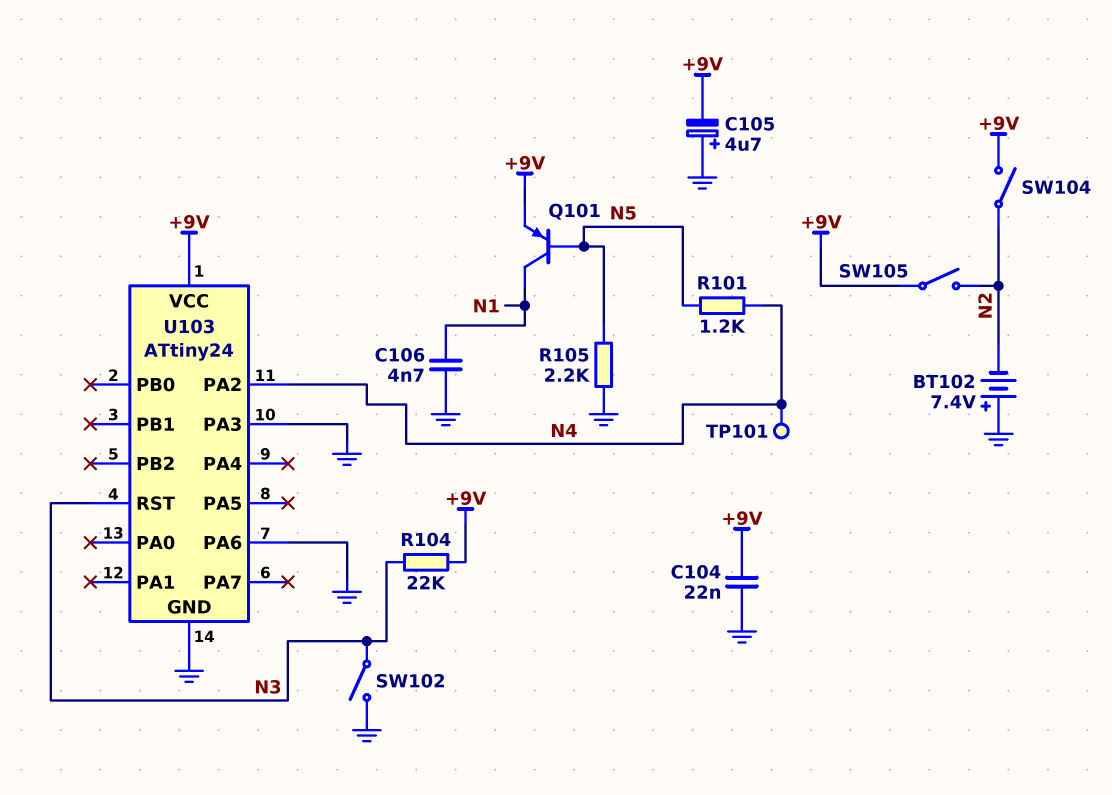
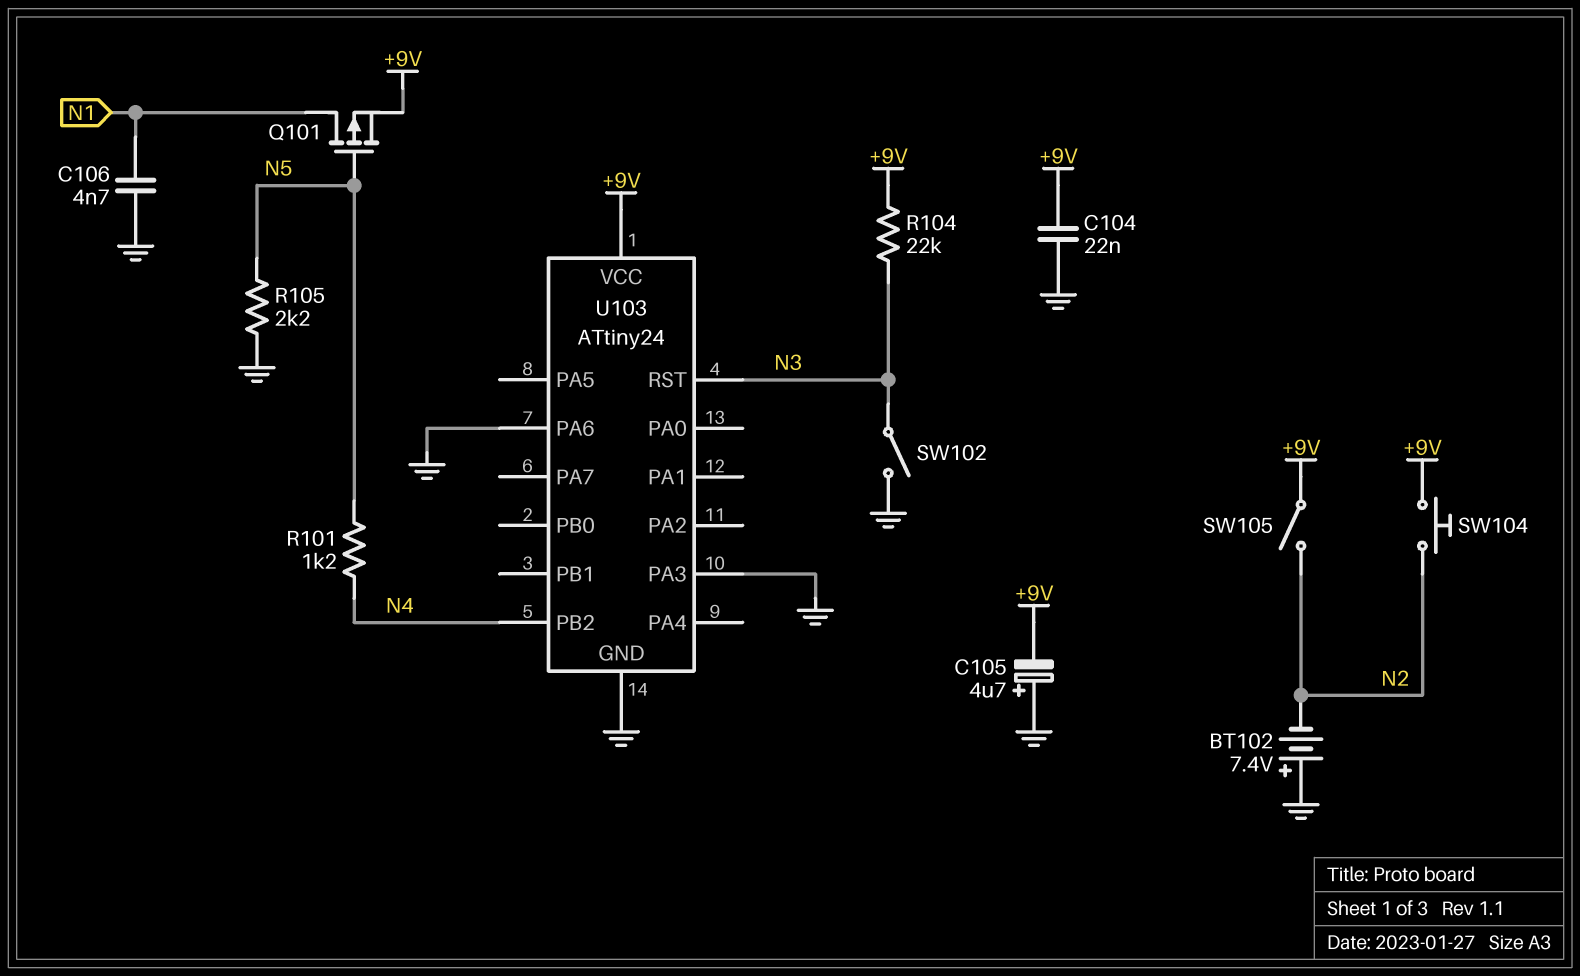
Q101: PNP (B N5, C N1, E +9V) -> PMOS (G N5, D N1, S +9V)
SW104: switch (+9V, N2) -> button (+9V, N2)
TP101: test point (N4) -> none
U103 pin PA2: N4 -> none
U103 pin PB2: none -> N4

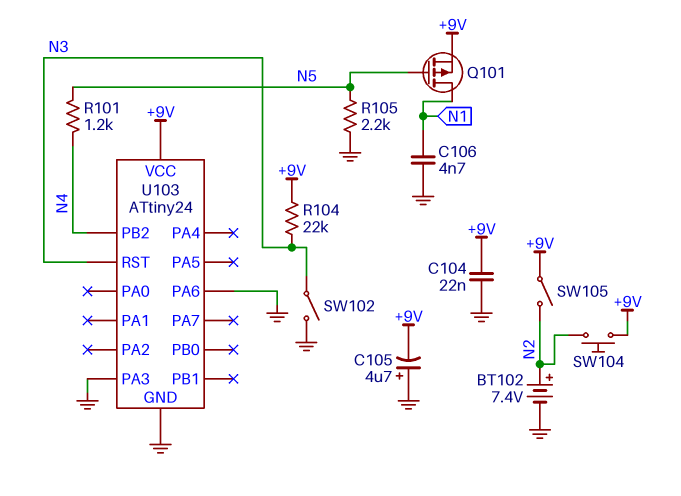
BT102: 7.4V (plus GND, minus N2) -> 7.4V (plus N2, minus GND)

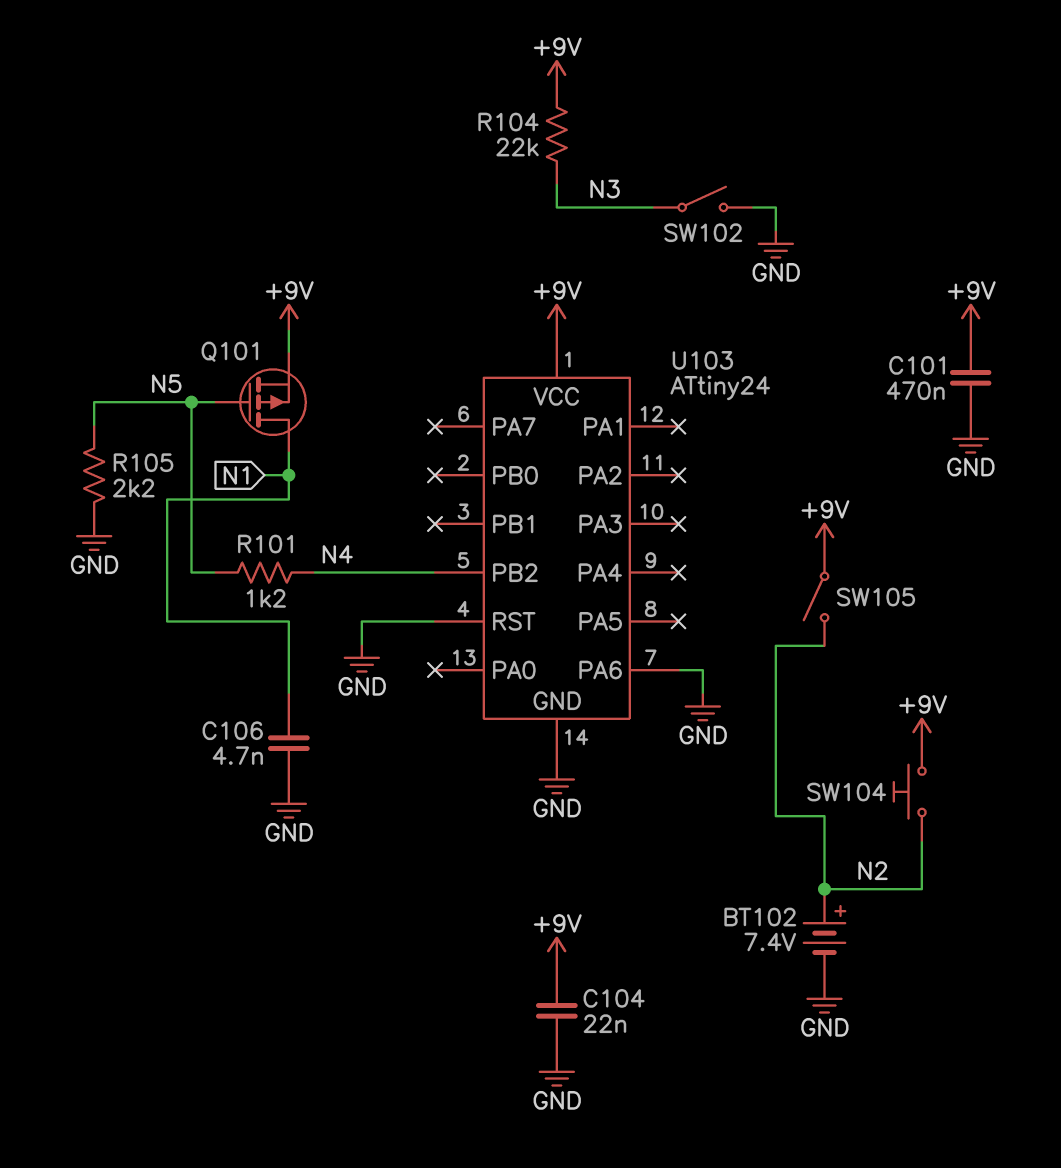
C101: none -> 470nF (+9V, GND)
C105: 4.7uF (plus GND, minus +9V) -> none
U103 pin PA3: GND -> none
U103 pin RST: N3 -> GND

